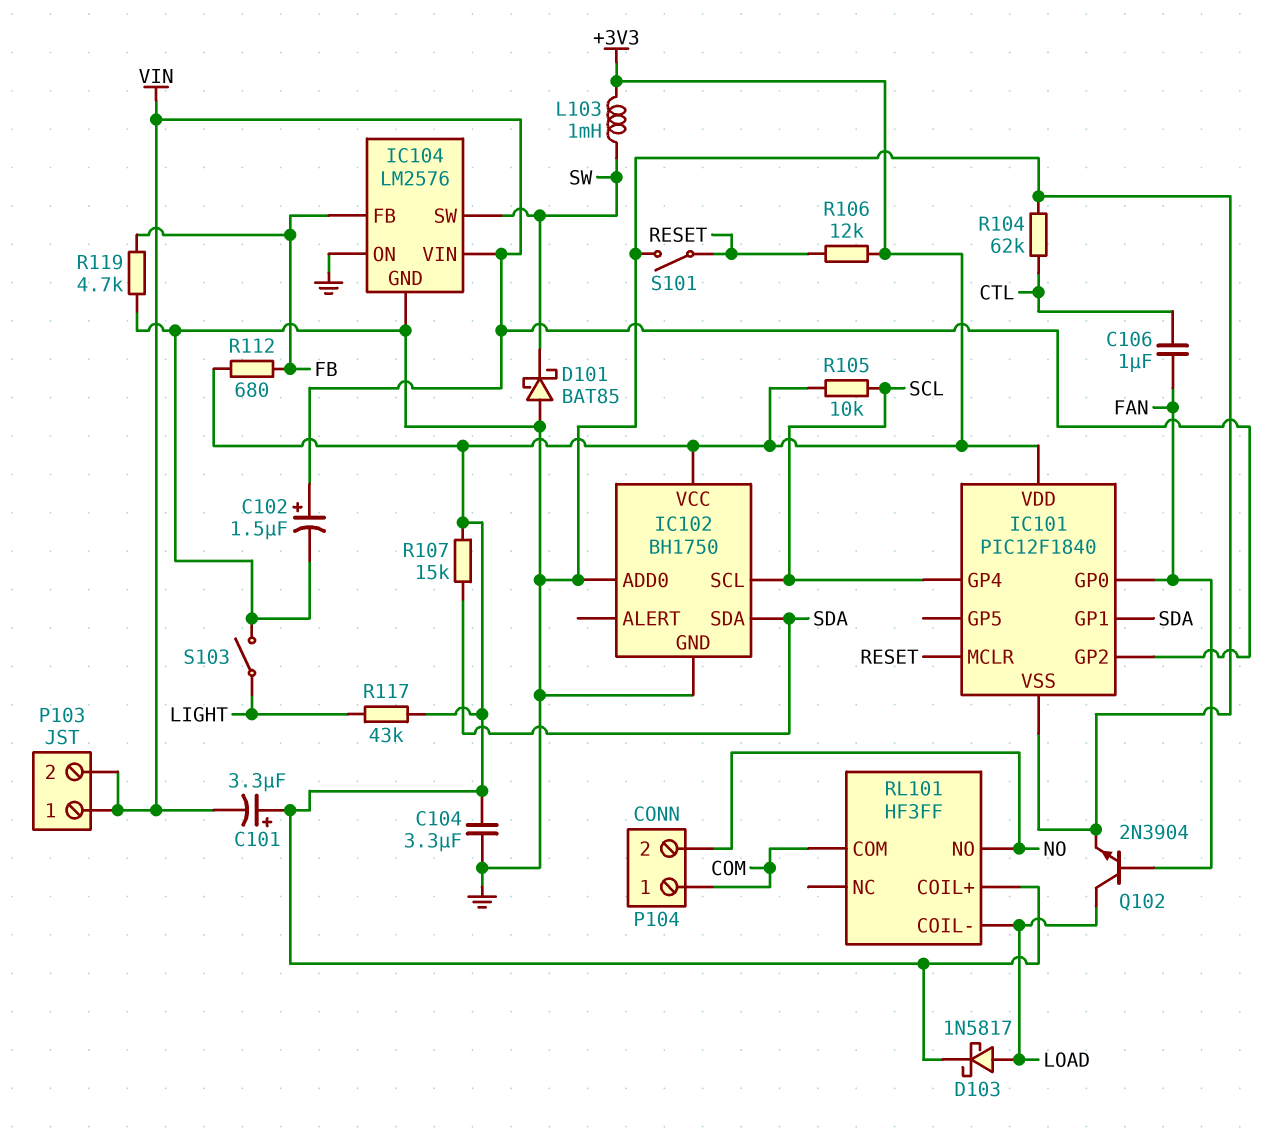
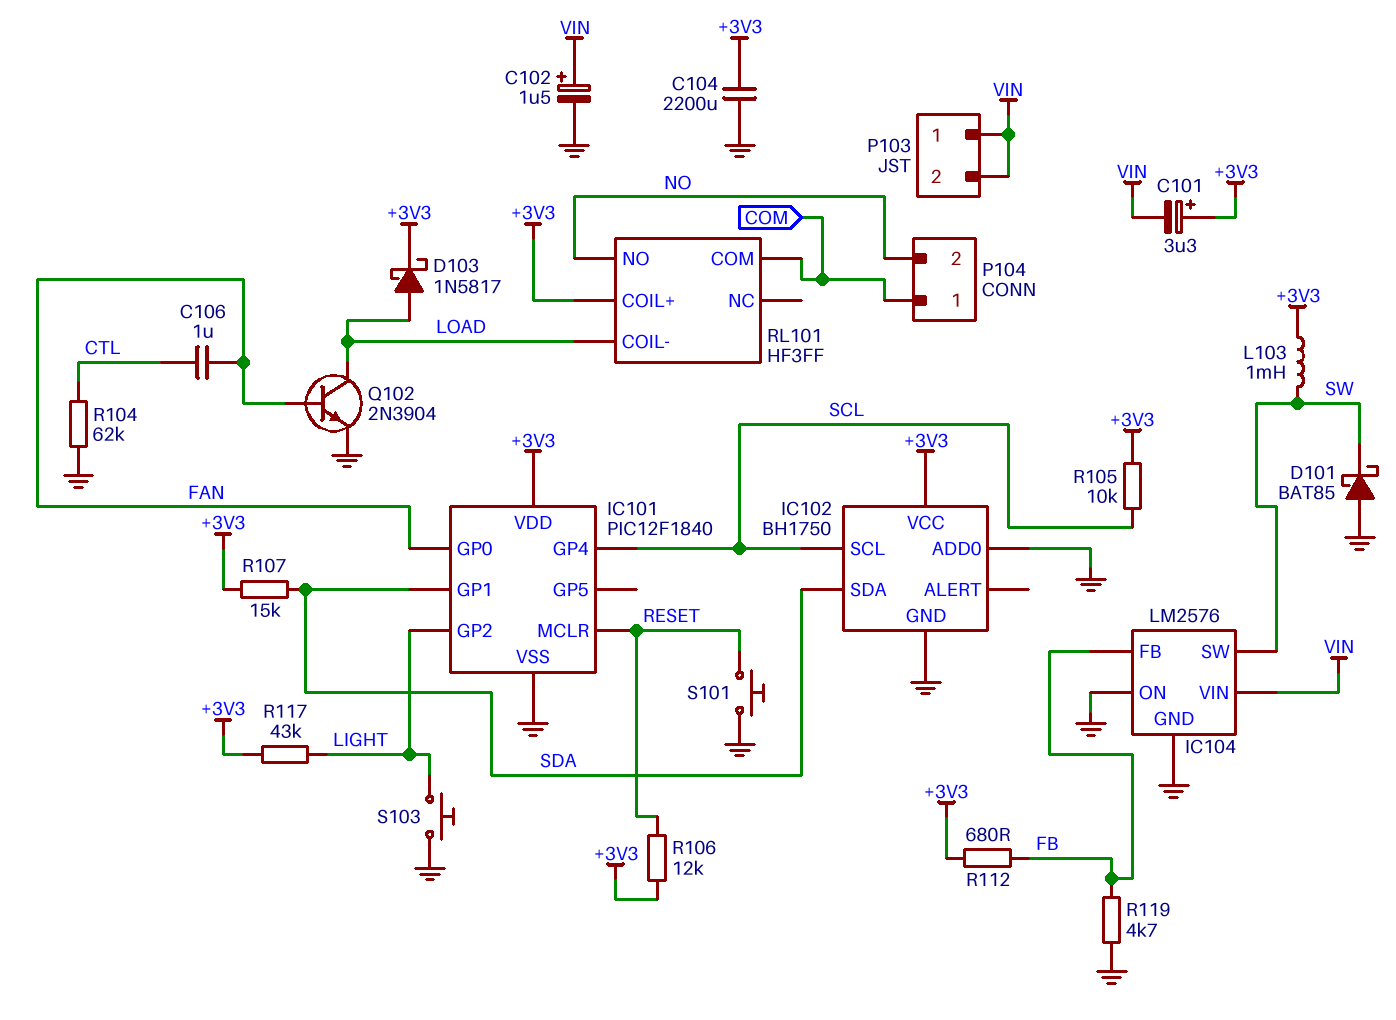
C104: 3.3uF (+3V3, GND) -> 2200uF (+3V3, GND)
IC101 pin GP2: VIN -> LIGHT
S101: switch (GND, RESET) -> button (GND, RESET)
S103: switch (GND, LIGHT) -> button (GND, LIGHT)

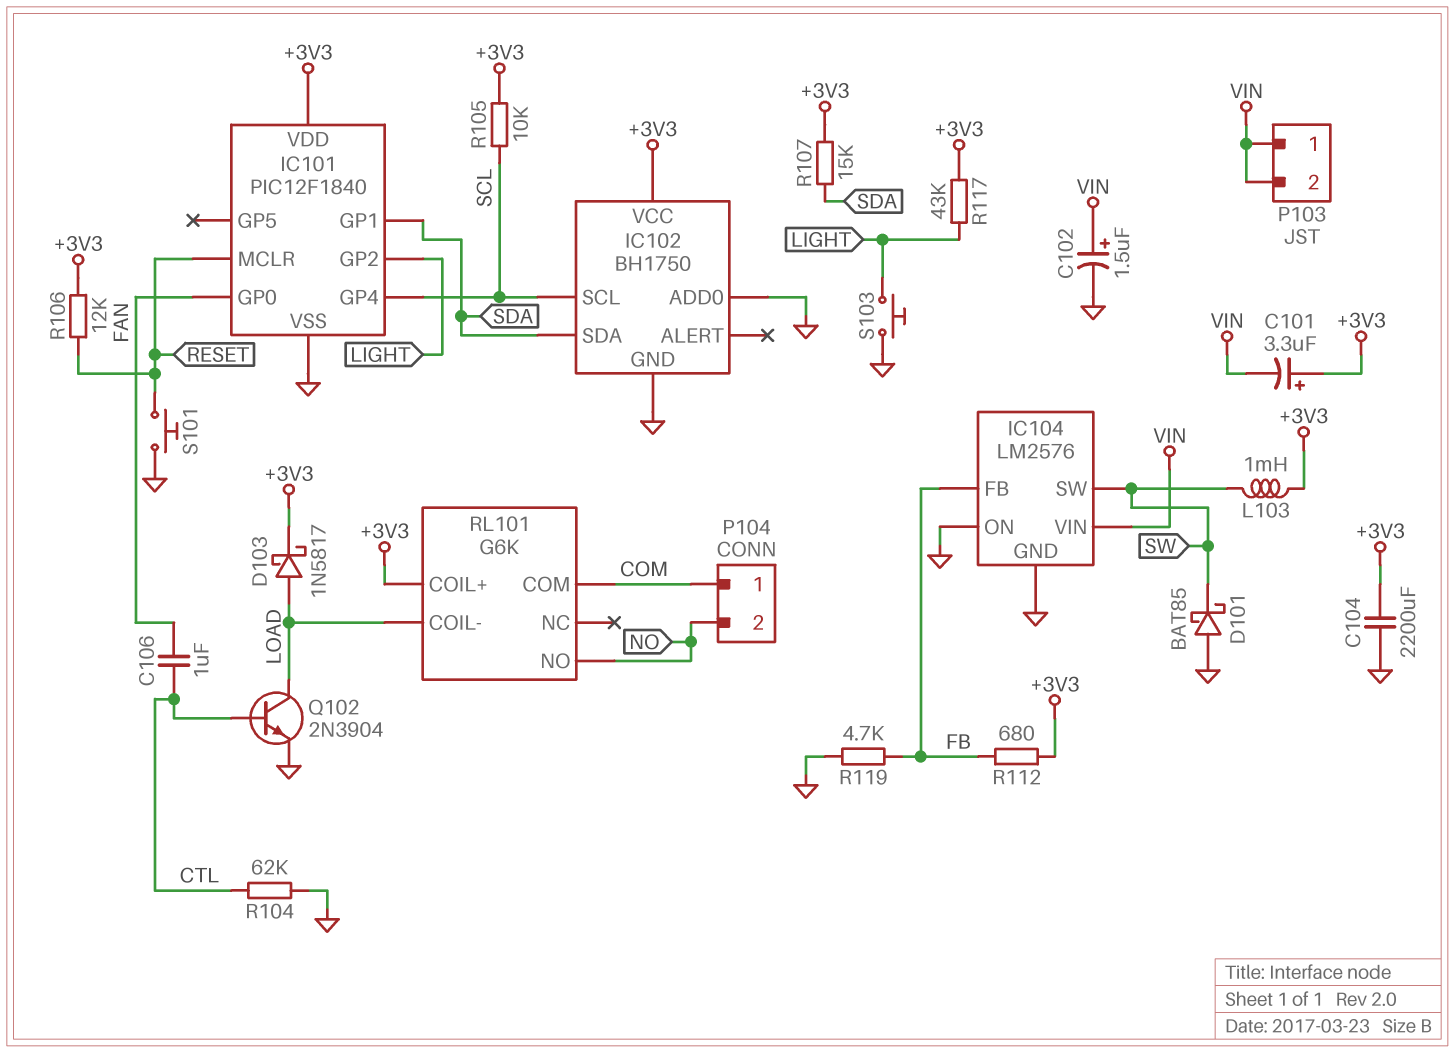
Q102: NPN 2N3904 (B FAN, C LOAD, E GND) -> NPN 2N3904 (B CTL, C LOAD, E GND)
RL101: HF3FF -> G6K

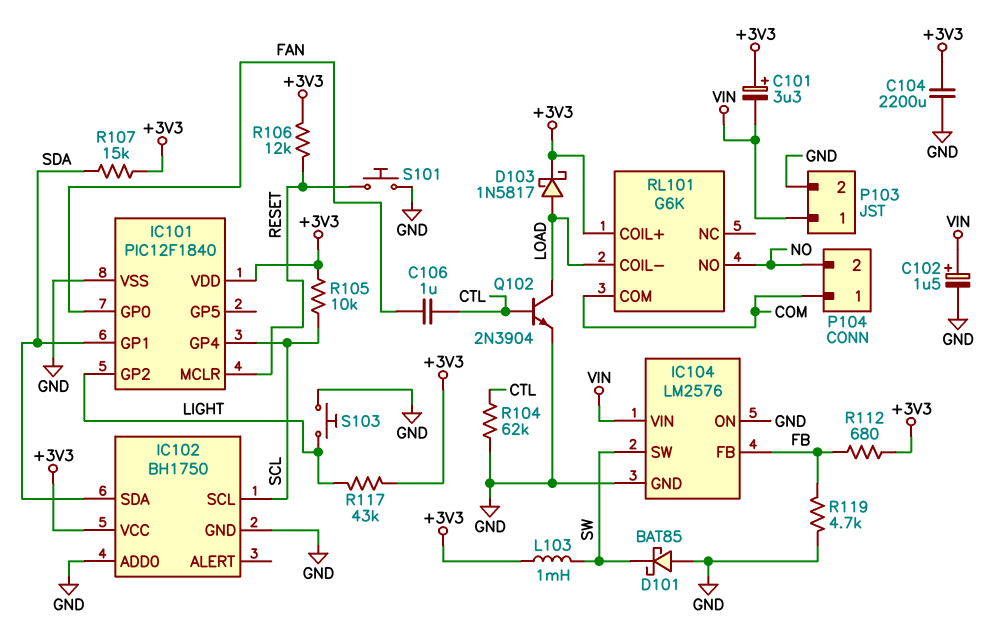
P103 pin 2: VIN -> GND

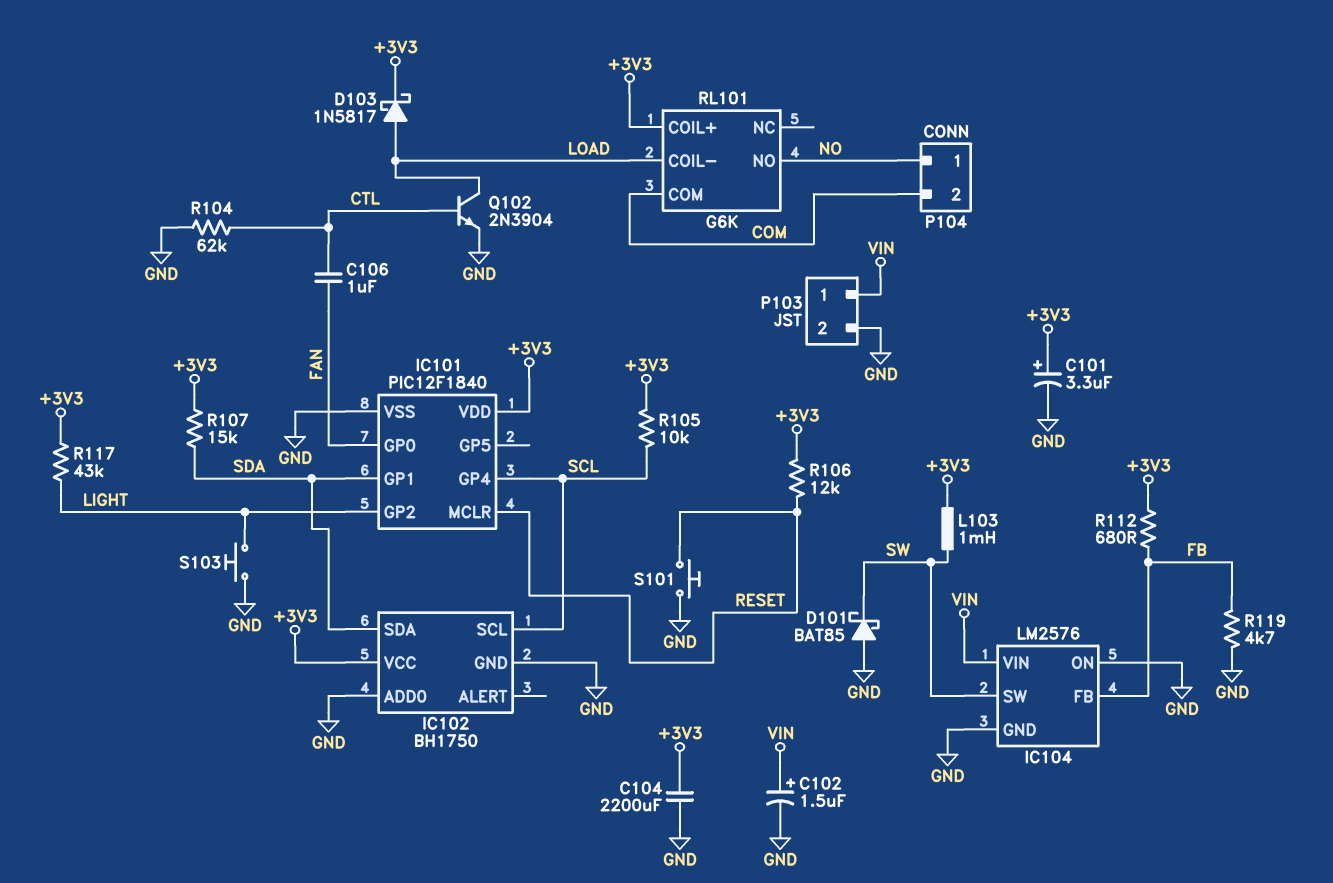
C101: 3.3uF (plus +3V3, minus VIN) -> 3.3uF (plus +3V3, minus GND)
P104 pin 1: COM -> NO
P104 pin 2: NO -> COM

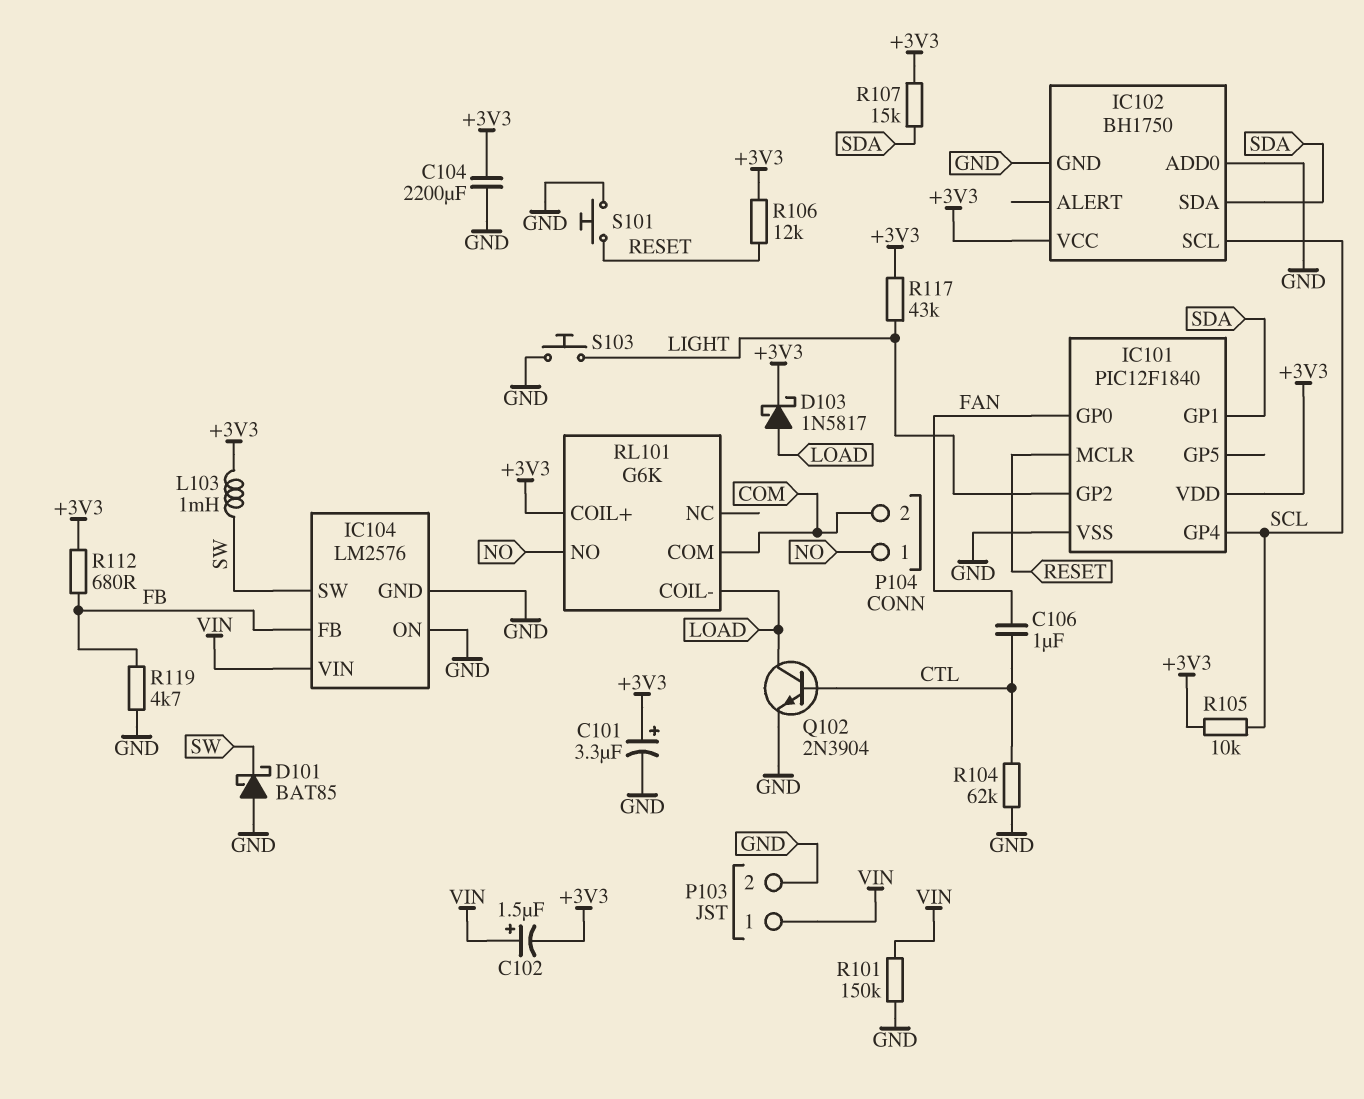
C102: 1.5uF (plus VIN, minus GND) -> 1.5uF (plus VIN, minus +3V3)
R101: none -> 150k (GND, VIN)

